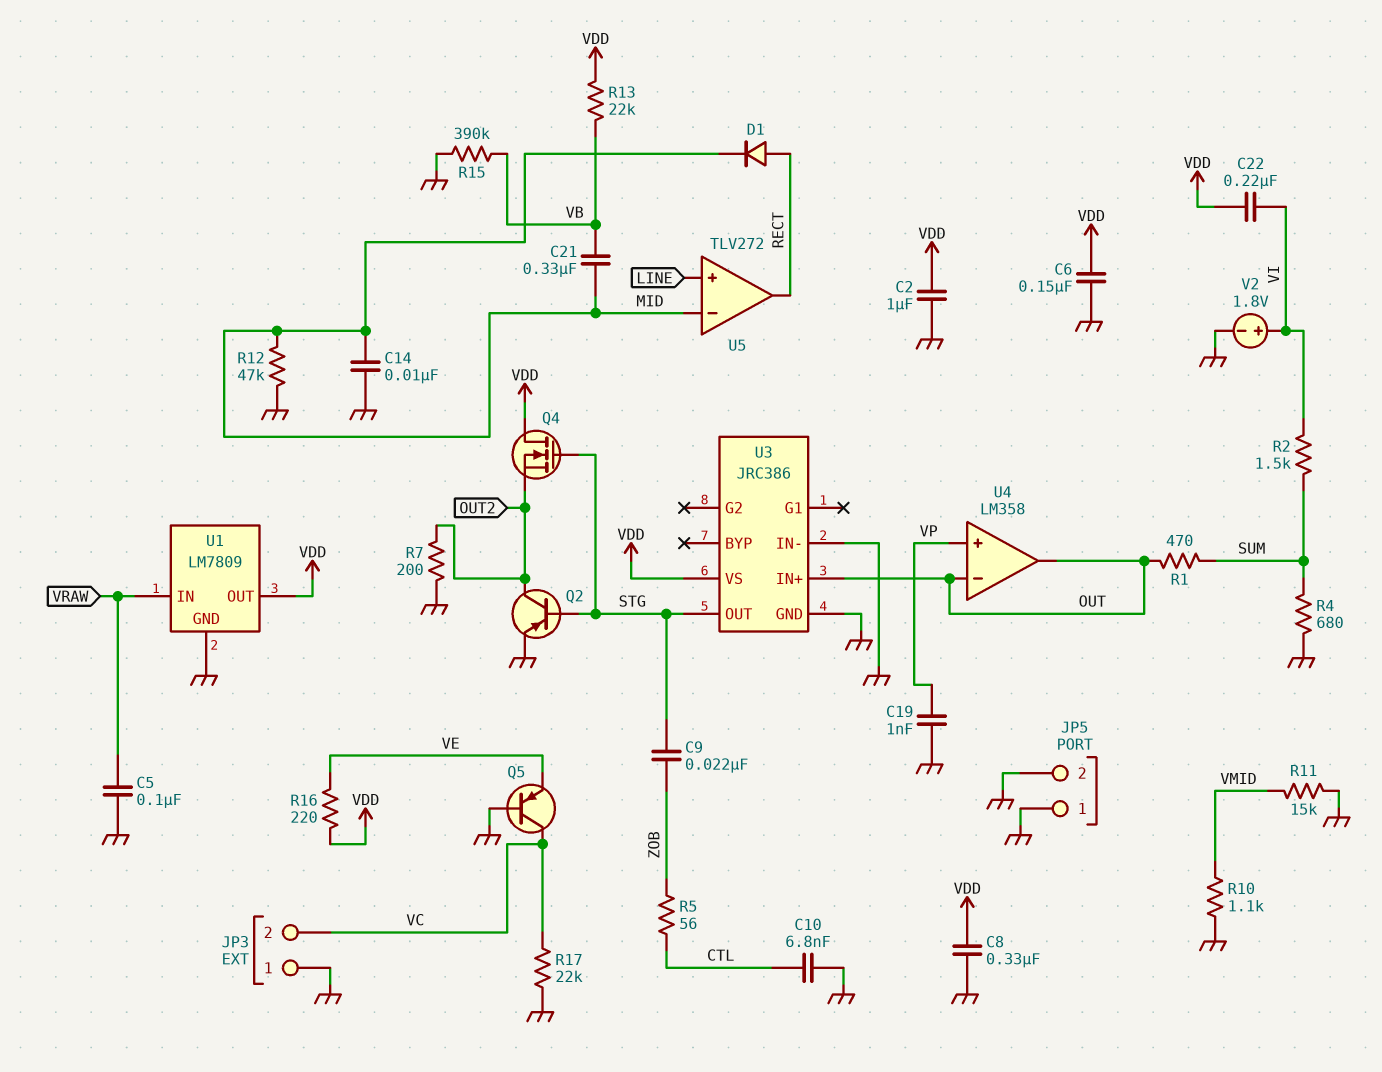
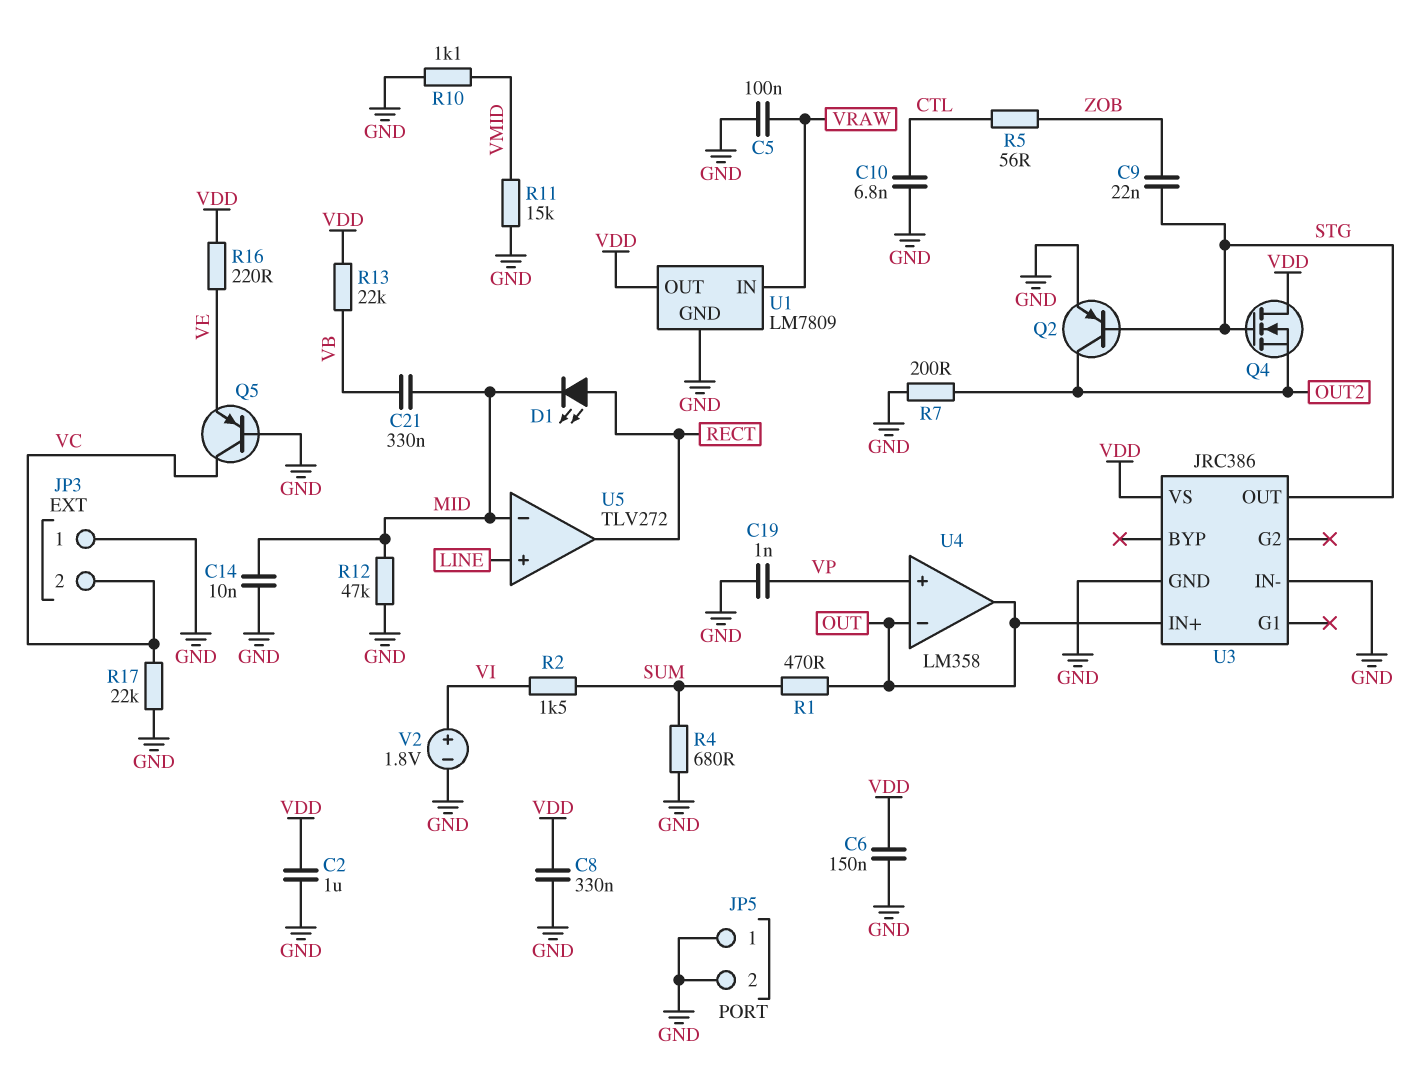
C22: 220nF (VDD, VI) -> none
D1: diode (A RECT, K MID) -> LED (A RECT, K MID)
R15: 390k (GND, VB) -> none

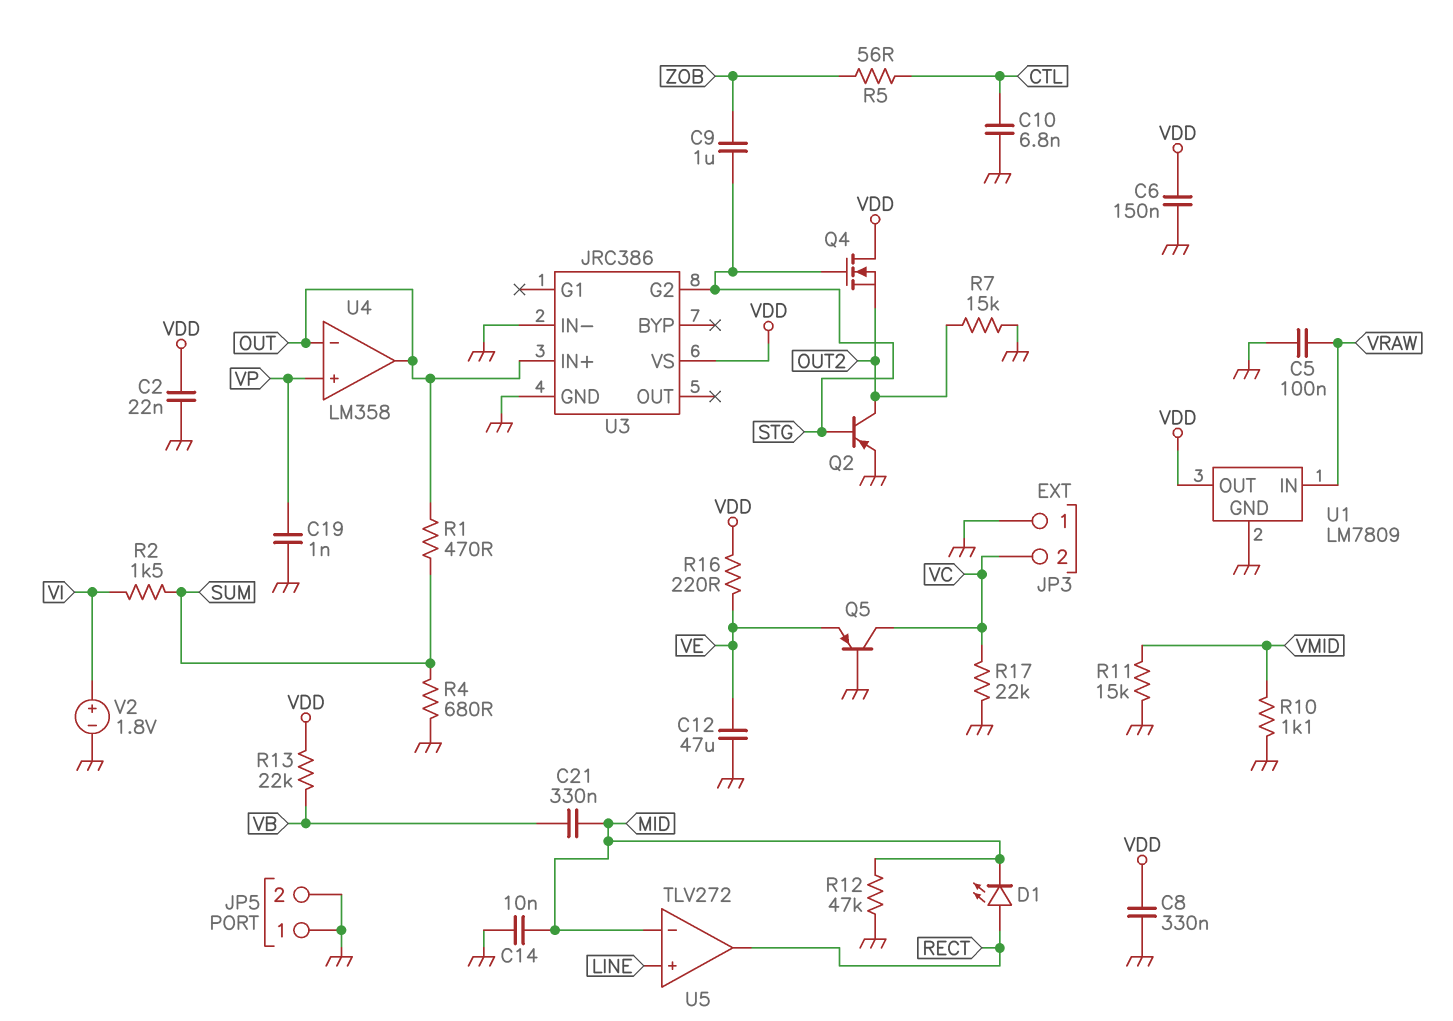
C2: 1uF (GND, VDD) -> 22nF (GND, VDD)
C9: 22nF (STG, ZOB) -> 1uF (STG, ZOB)
C12: none -> 47uF (GND, VE)
R7: 200 (GND, OUT2) -> 15k (GND, OUT2)
U3 pin G2: none -> STG
U3 pin OUT: STG -> none

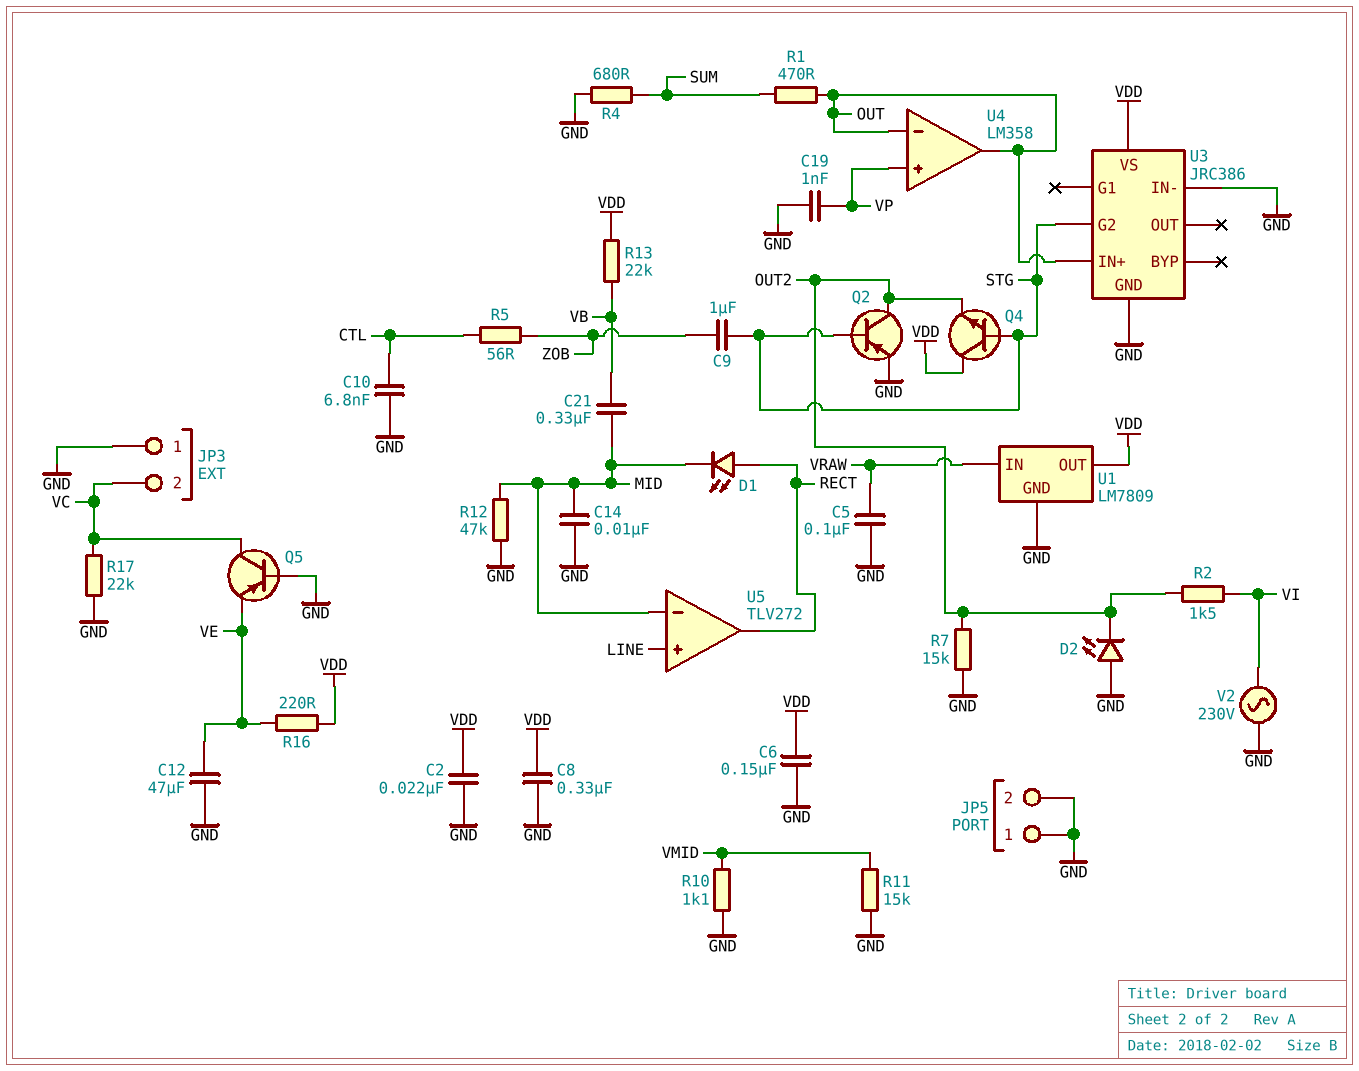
D2: none -> LED (A GND, K OUT2)
Q4: NMOS (G STG, D VDD, S OUT2) -> NPN (B STG, C VDD, E OUT2)
R2: 1.5k (SUM, VI) -> 1.5k (OUT2, VI)
V2: 1.8V (plus VI, minus GND) -> AC 230V (GND, VI)

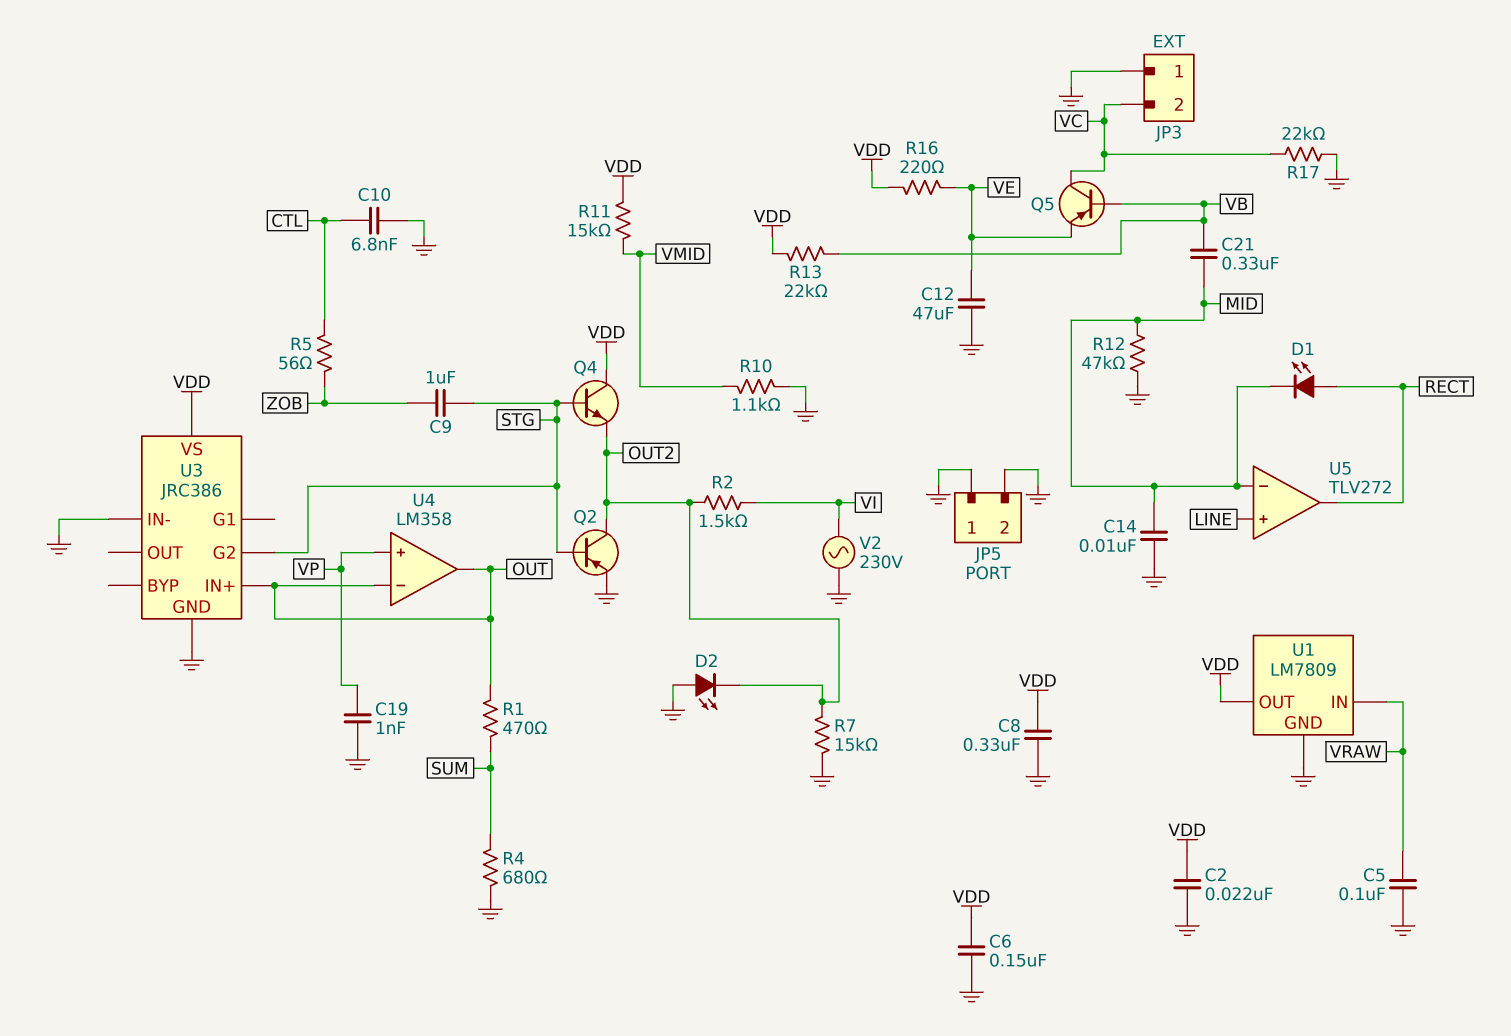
Q5: PNP (B GND, C VC, E VE) -> PNP (B VB, C VC, E VE)
R11: 15k (GND, VMID) -> 15k (VDD, VMID)

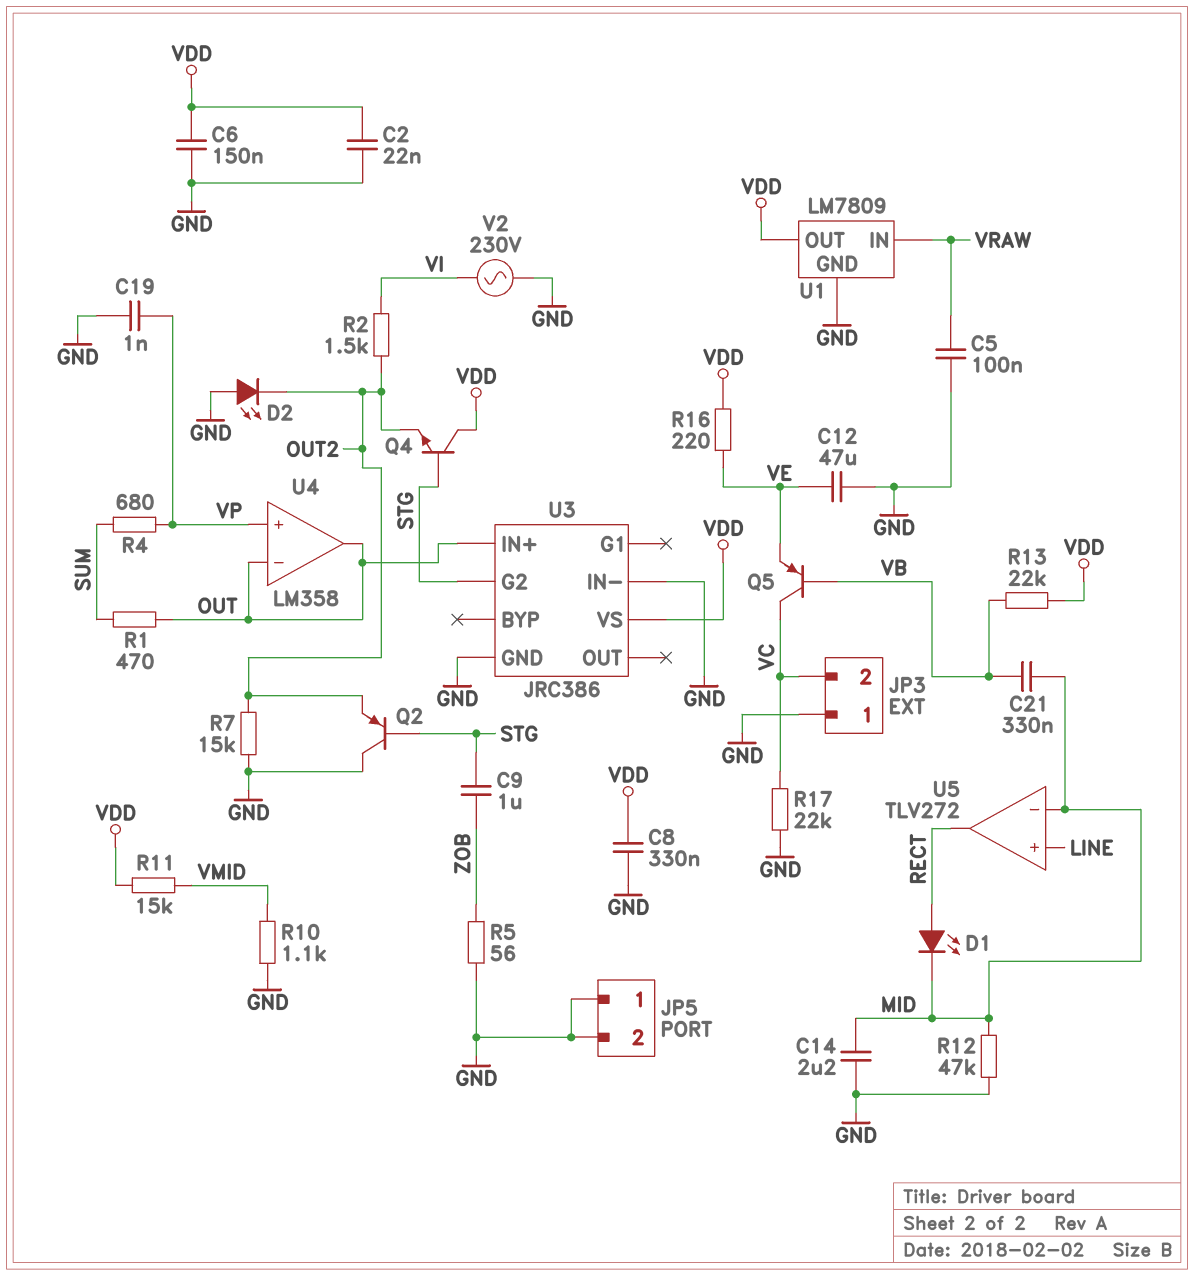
C10: 6.8nF (CTL, GND) -> none
C14: 10nF (GND, MID) -> 2.2uF (GND, MID)
Q2: PNP (B STG, C OUT2, E GND) -> PNP (B STG, C GND, E OUT2)
R4: 680 (GND, SUM) -> 680 (SUM, VP)
R5: 56 (CTL, ZOB) -> 56 (GND, ZOB)

